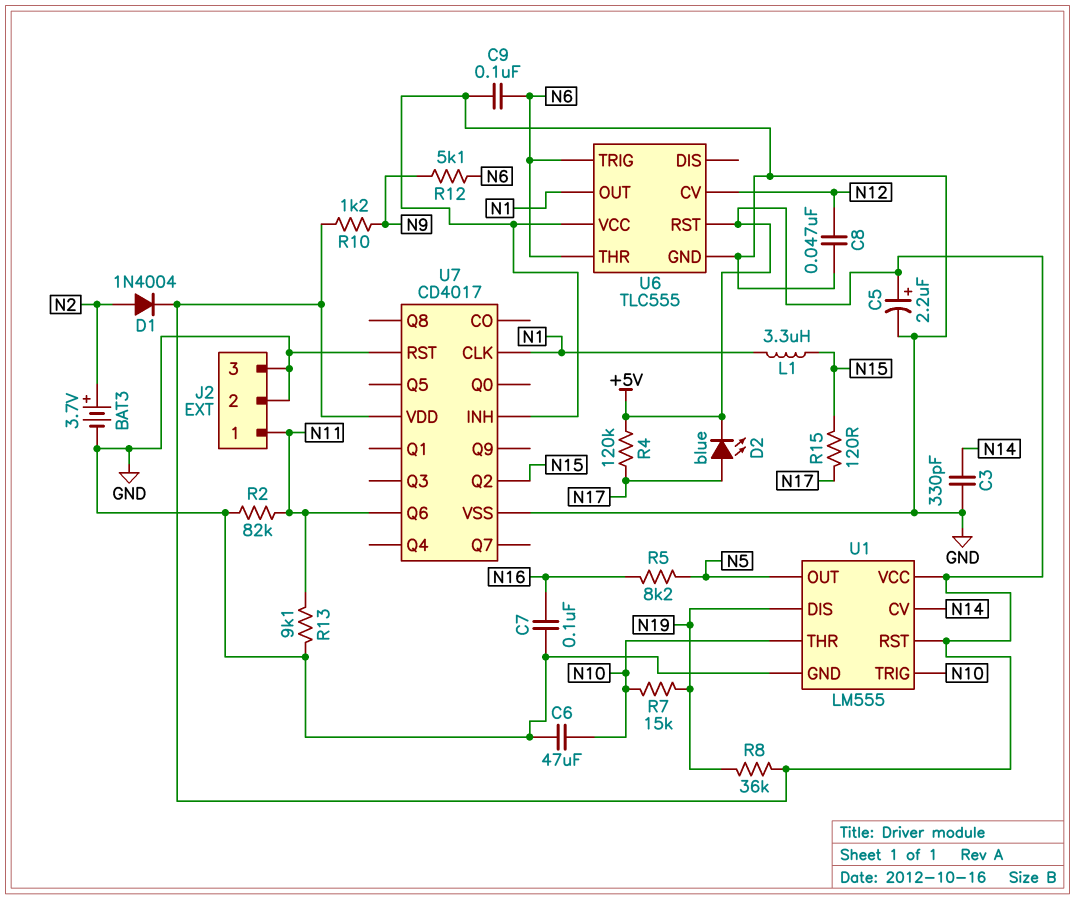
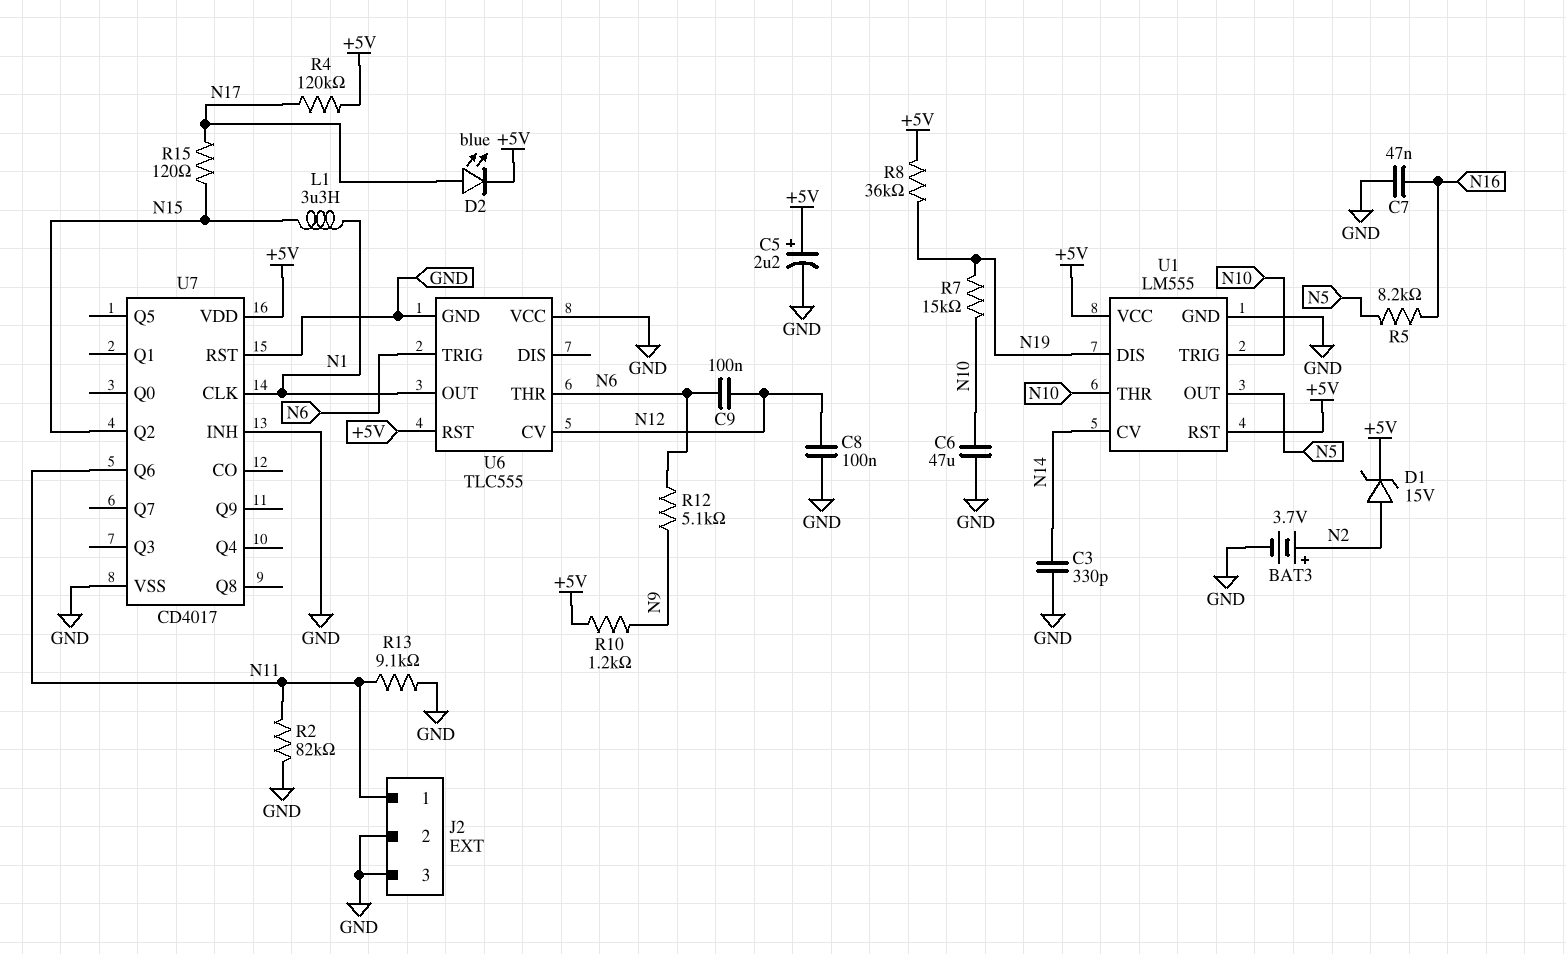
C7: 100nF (GND, N16) -> 47nF (GND, N16)
C8: 47nF (GND, N12) -> 100nF (GND, N12)
C9: 100nF (GND, N6) -> 100nF (N6, N12)
D1: diode 1N4004 (A N2, K +5V) -> zener 15V (A N2, K +5V)

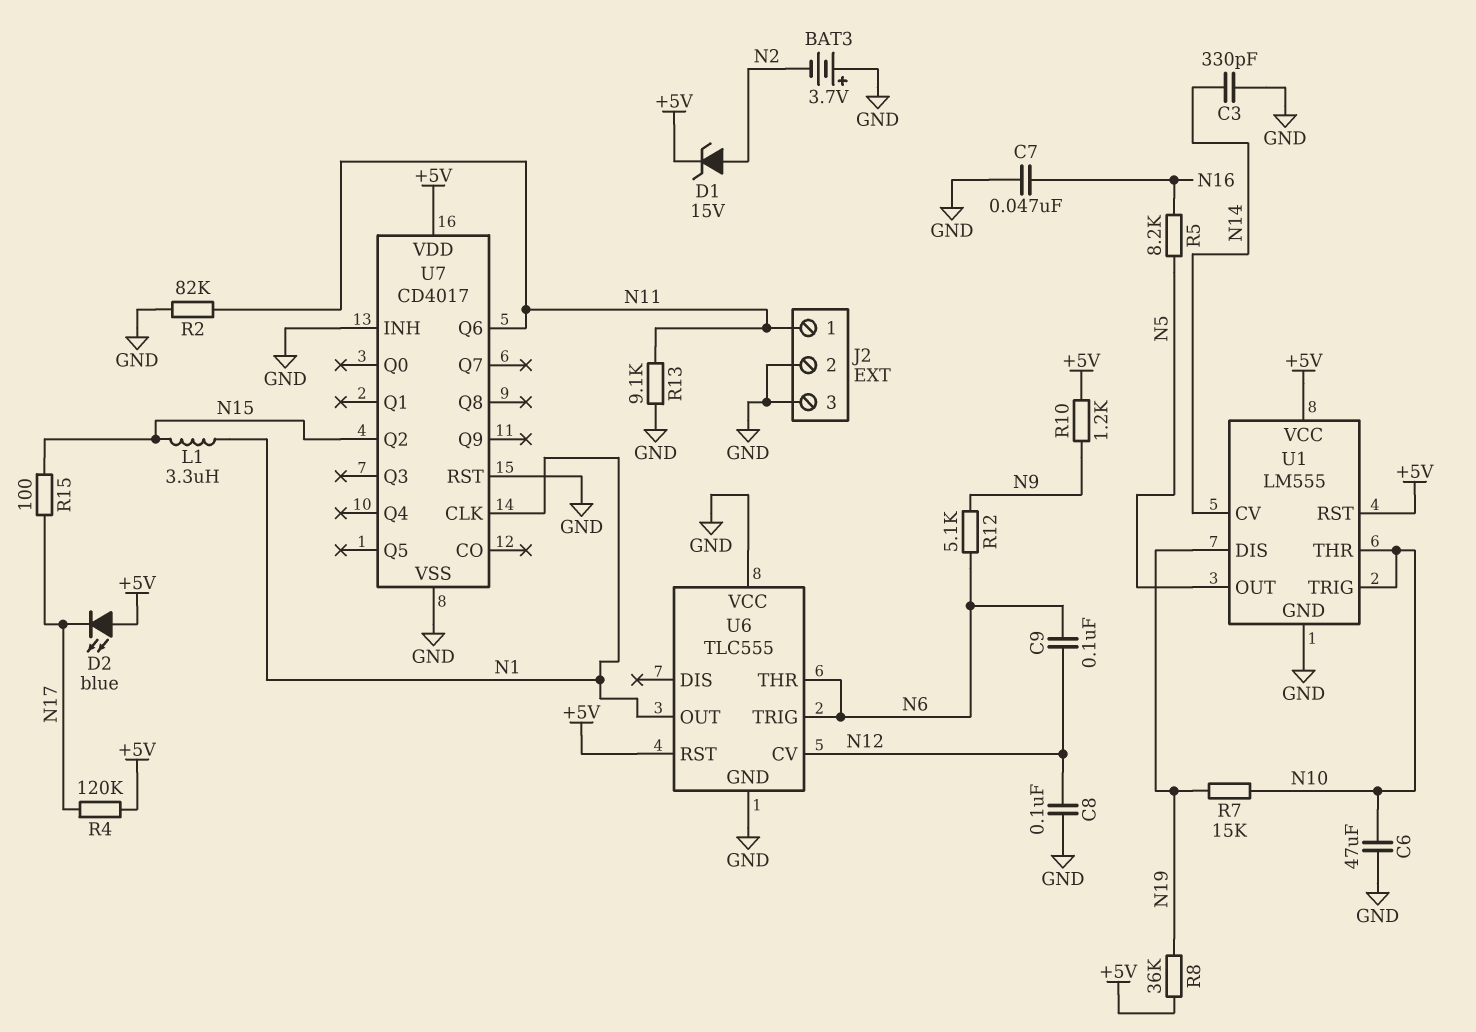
BAT3: 3.7V (plus N2, minus GND) -> 3.7V (plus GND, minus N2)
C5: 2.2uF (plus +5V, minus GND) -> none
D2: LED blue (A N17, K +5V) -> LED blue (A +5V, K N17)
R15: 120 (N15, N17) -> 100 (N15, N17)

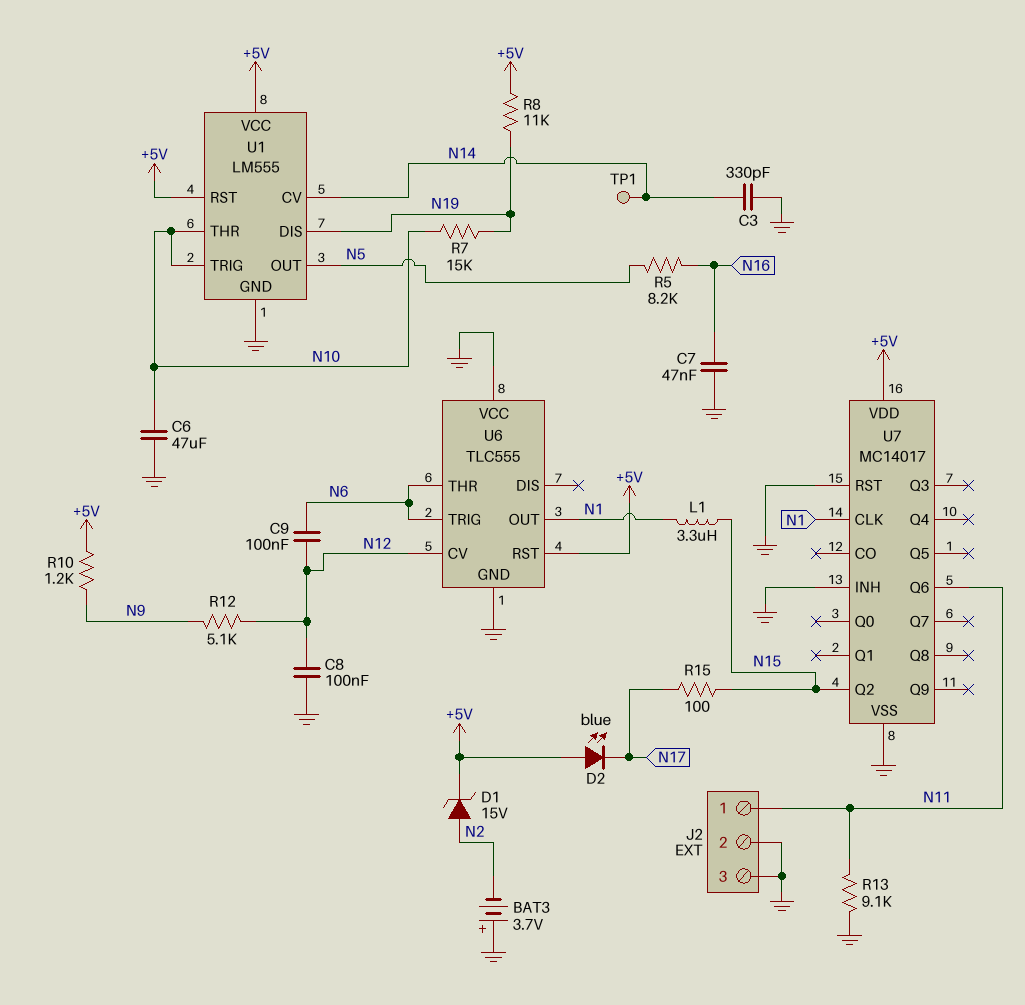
R2: 82k (GND, N11) -> none
R4: 120k (+5V, N17) -> none
R8: 36k (+5V, N19) -> 11k (+5V, N19)
R12: 5.1k (N6, N9) -> 5.1k (N9, N12)
TP1: none -> test point (N14)
U7: CD4017 -> MC14017

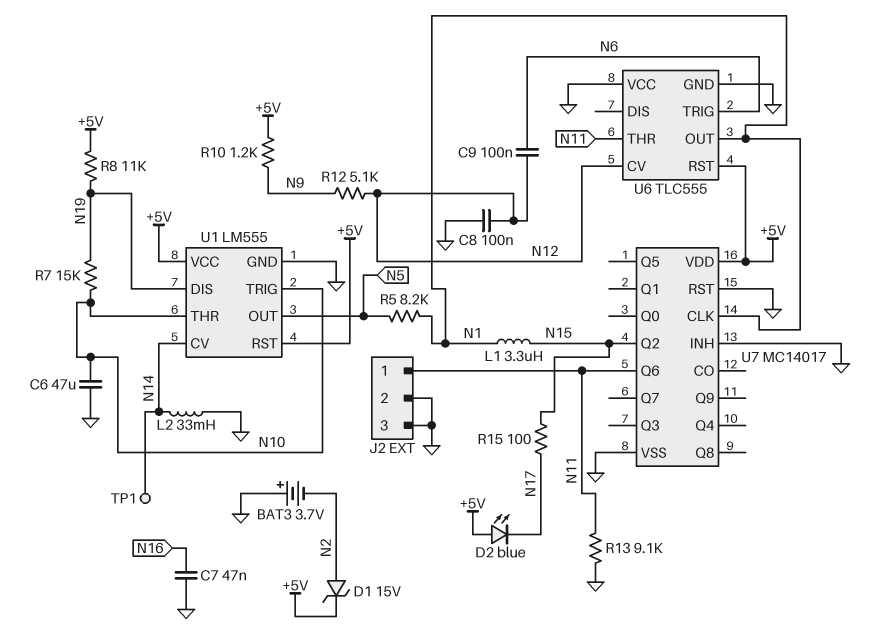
C3: 330pF (GND, N14) -> none
L2: none -> 33mH (GND, N14)
R5: 8.2k (N5, N16) -> 8.2k (N1, N5)
U6 pin THR: N6 -> N11

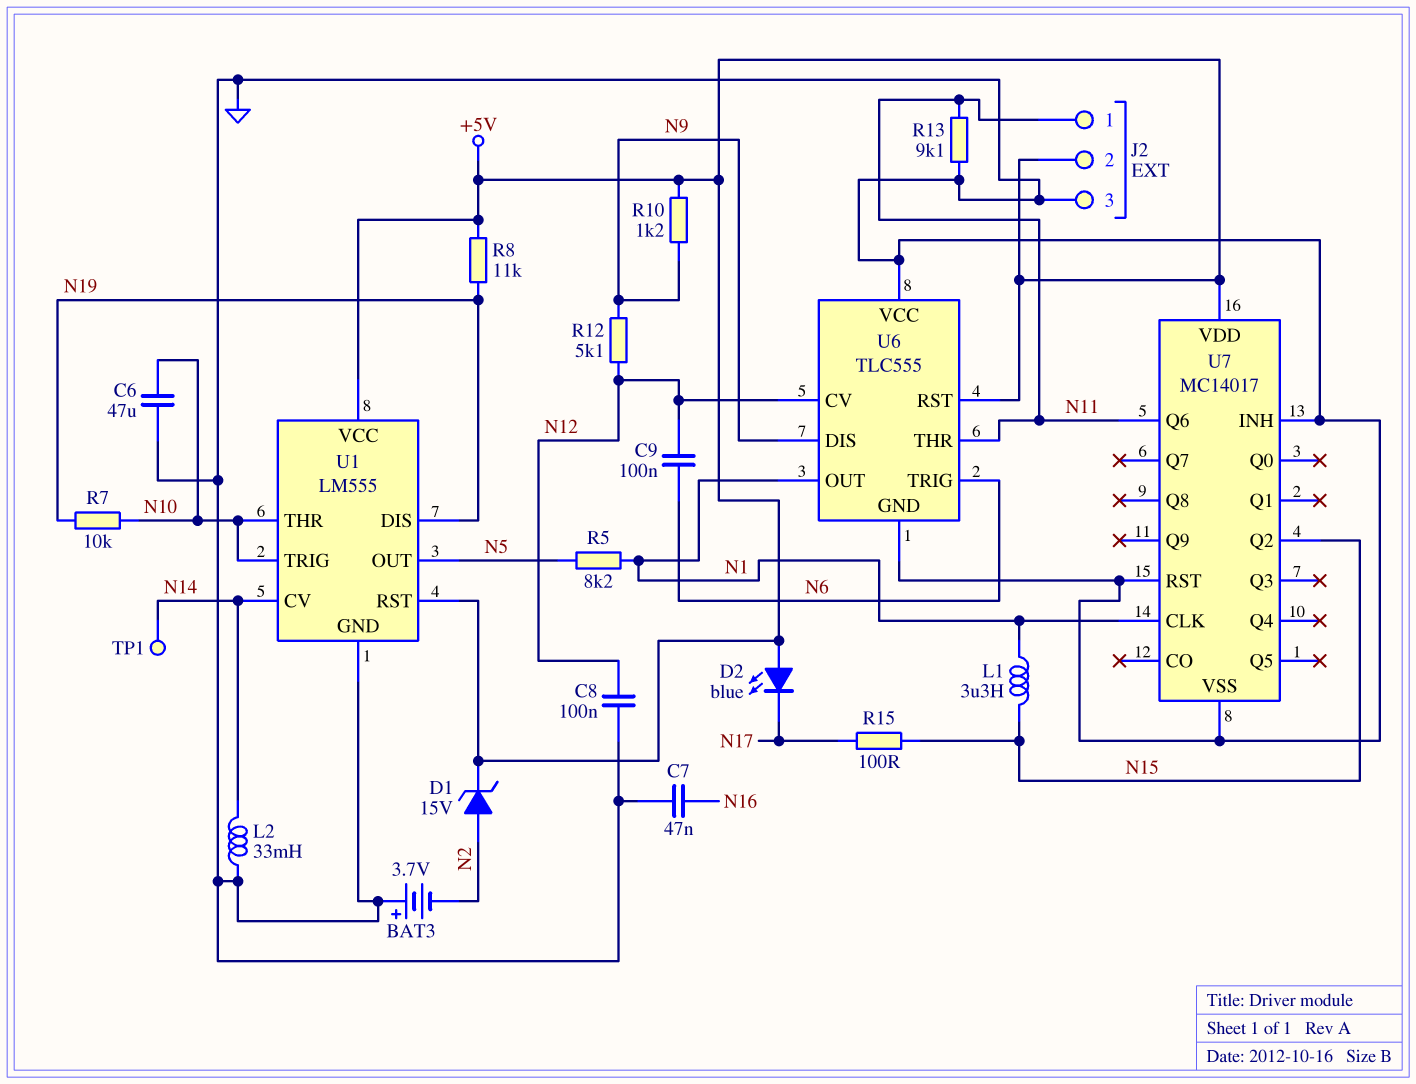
J2 pin 2: GND -> +5V
R7: 15k (N10, N19) -> 10k (N10, N19)
U6 pin DIS: none -> N9

